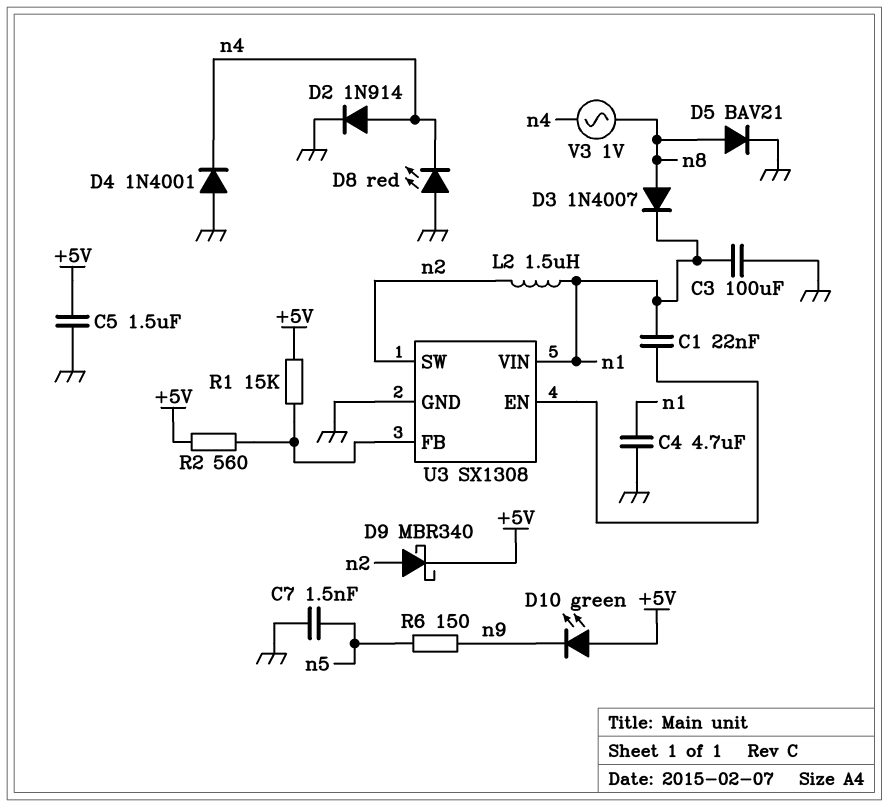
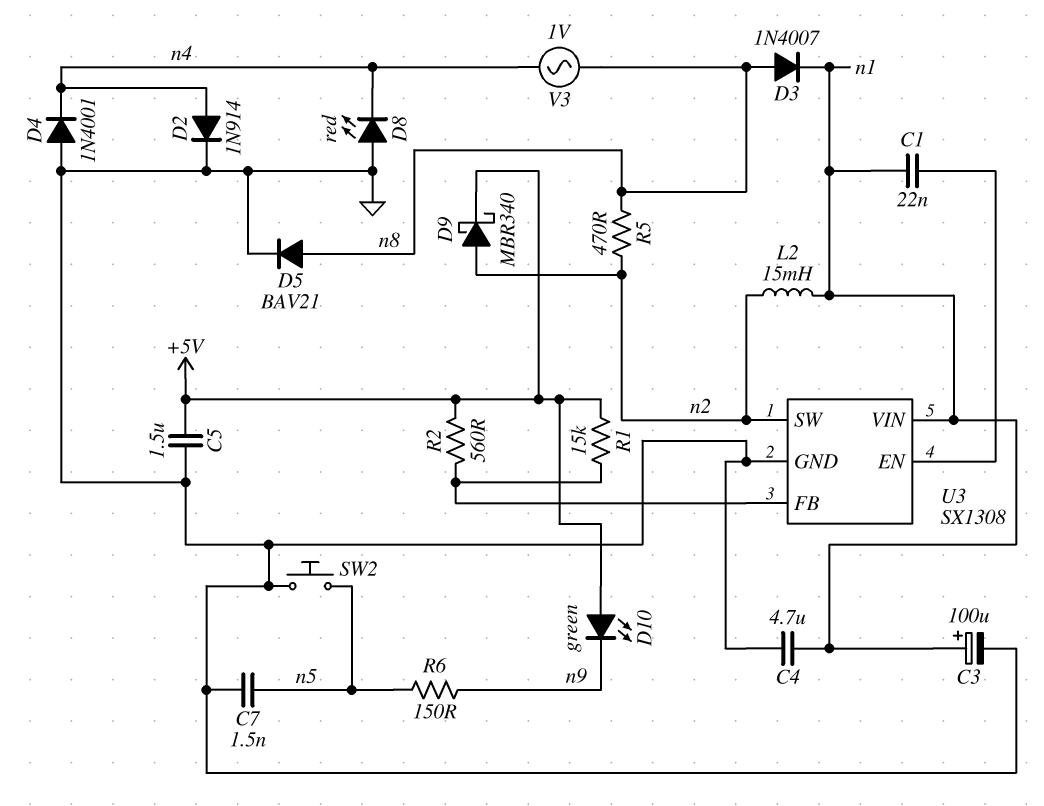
C3: 100uF (GND, n1) -> 100uF (plus n1, minus GND)
L2: 1.5uH (n1, n2) -> 15mH (n1, n2)
R5: none -> 470 (n2, n8)
SW2: none -> button (GND, n5)

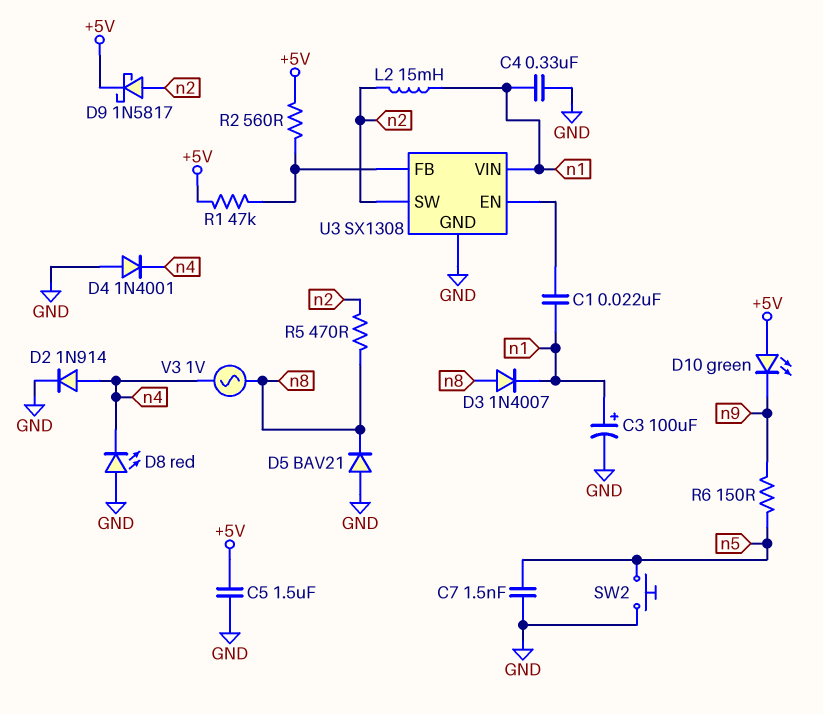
C4: 4.7uF (GND, n1) -> 330nF (GND, n1)
D5: diode BAV21 (A n8, K GND) -> diode BAV21 (A GND, K n8)
D9: schottky MBR340 (A n2, K +5V) -> schottky 1N5817 (A n2, K +5V)
R1: 15k (+5V, U3/FB) -> 47k (+5V, U3/FB)

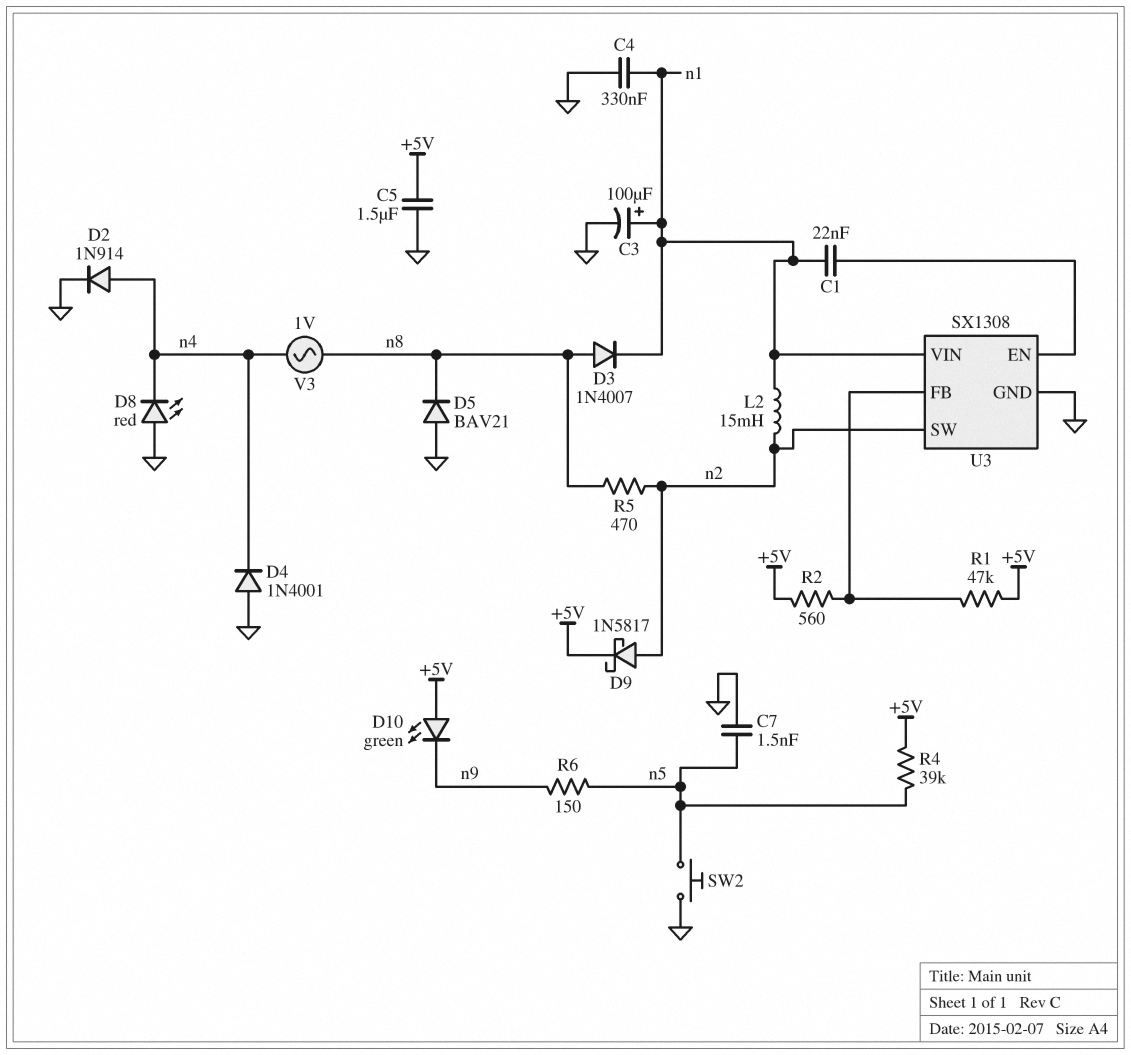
R4: none -> 39k (+5V, n5)

